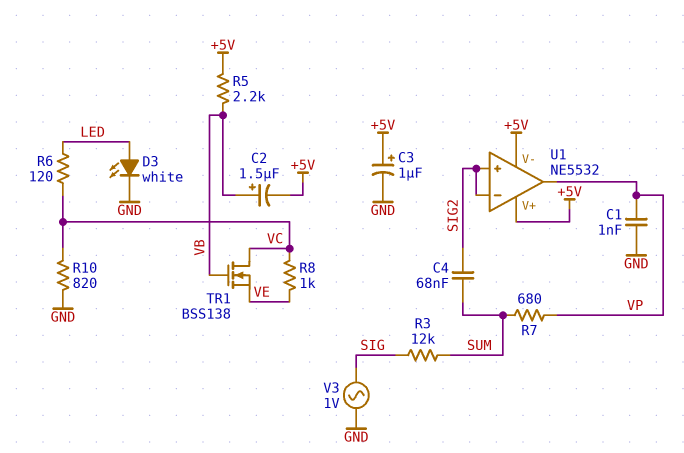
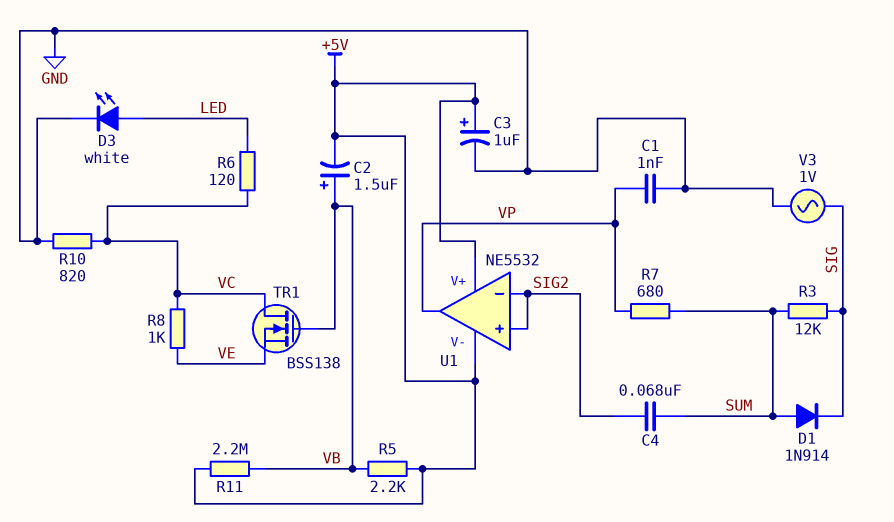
D1: none -> diode 1N914 (A SUM, K SIG)
R11: none -> 2.2M (+5V, VB)

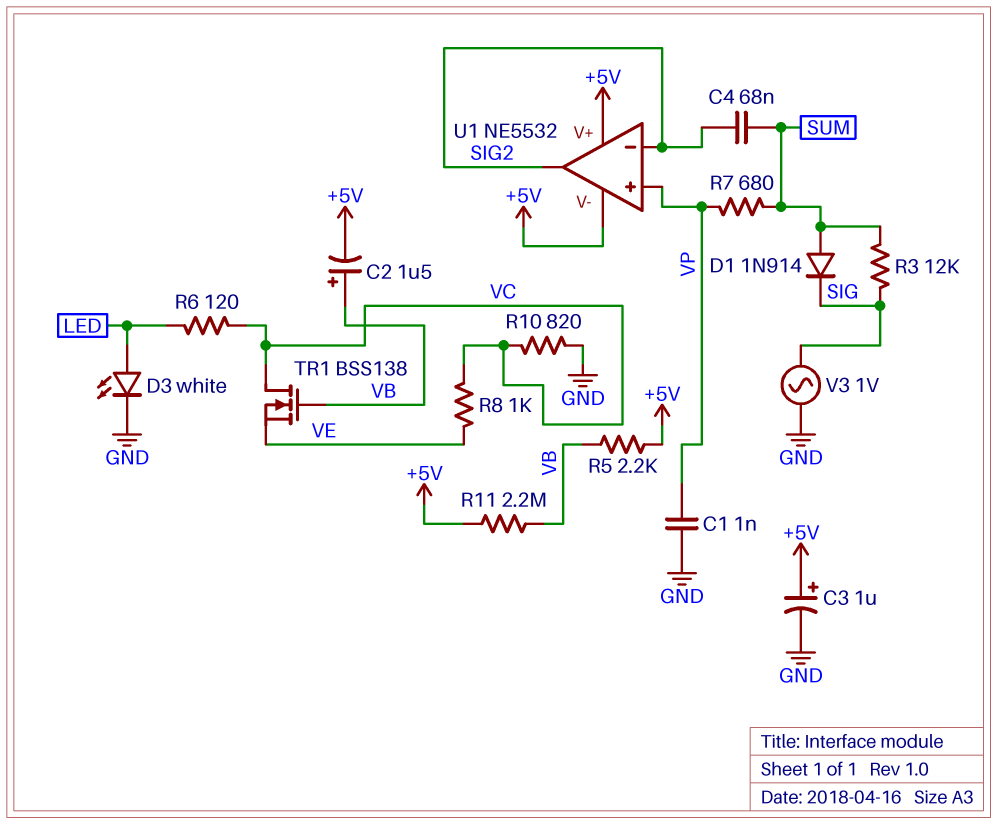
U1 pin in+: SIG2 -> VP
U1 pin out: VP -> SIG2

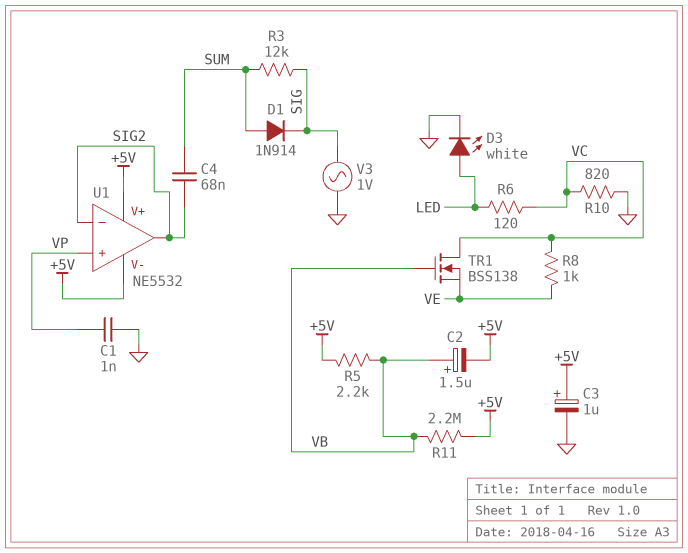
R7: 680 (SUM, VP) -> none

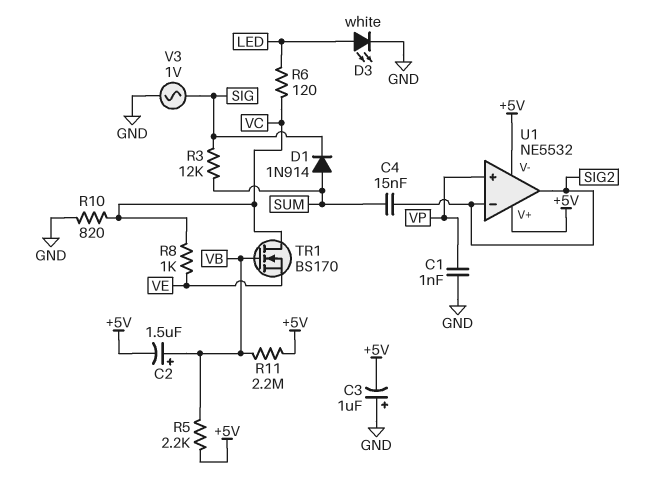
C3: 1uF (plus +5V, minus GND) -> 1uF (plus GND, minus +5V)
C4: 68nF (SIG2, SUM) -> 15nF (SIG2, SUM)
TR1: NMOS BSS138 (G VB, D VC, S VE) -> NMOS BS170 (G VB, D VC, S VE)

